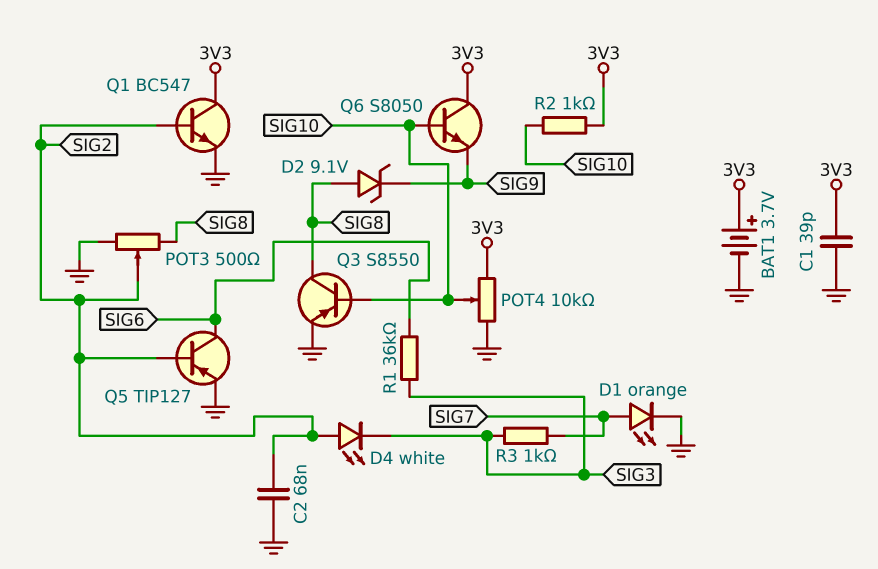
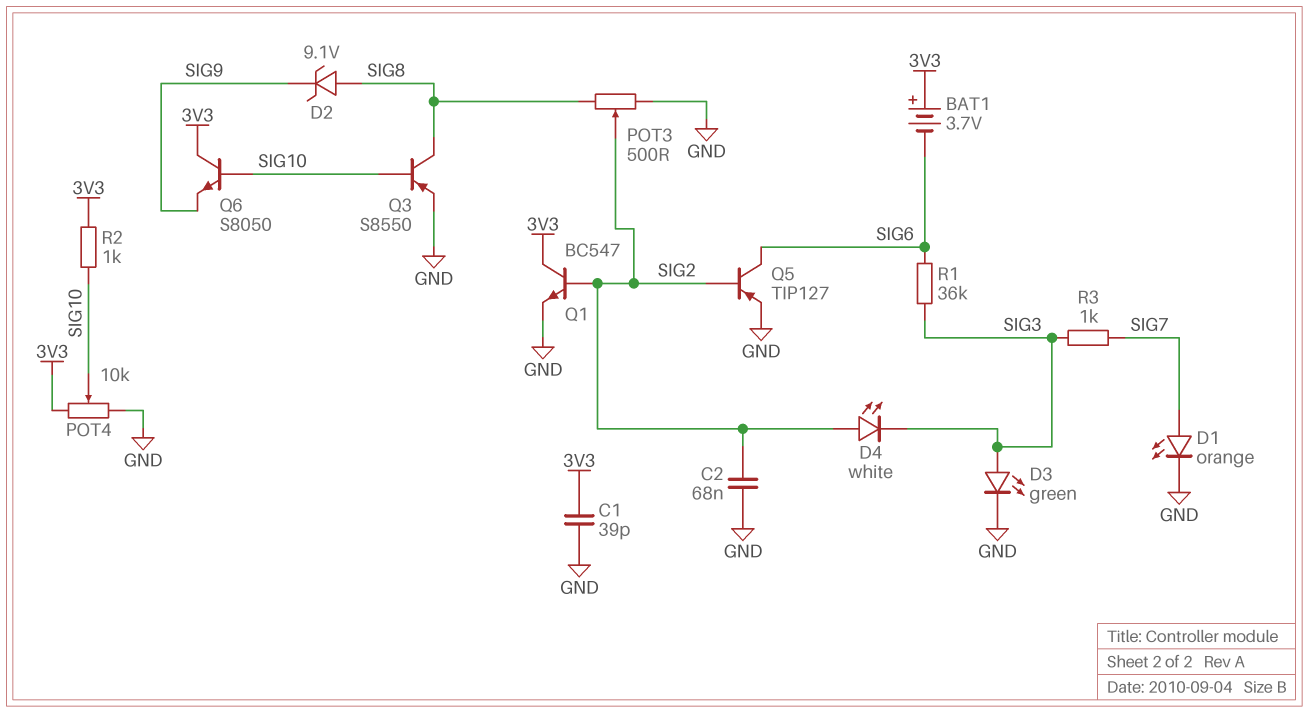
BAT1: 3.7V (plus 3V3, minus GND) -> 3.7V (plus 3V3, minus SIG6)
D3: none -> LED green (A SIG3, K GND)

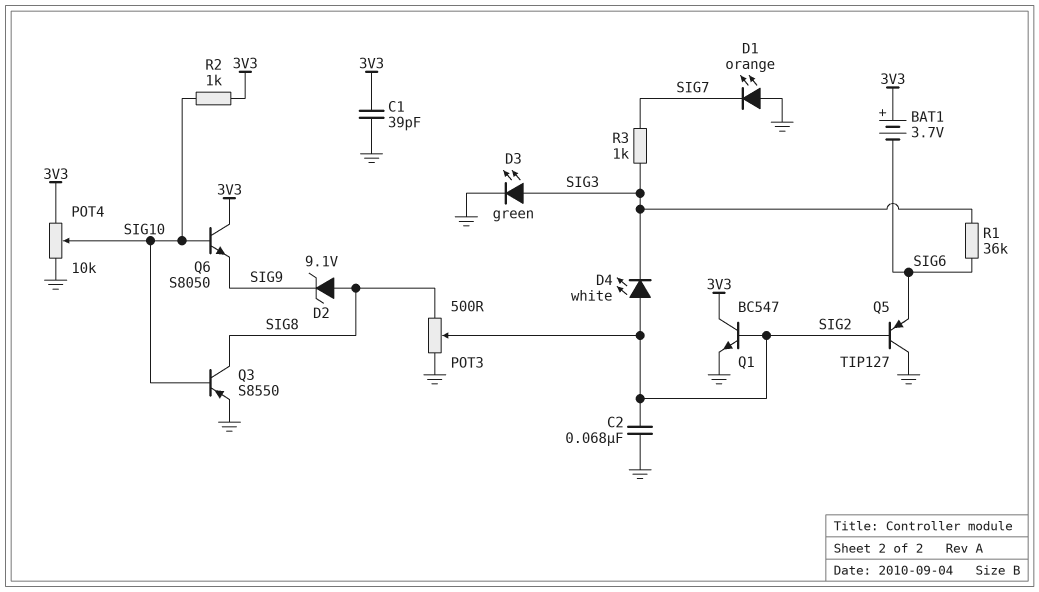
D1: LED orange (A SIG7, K GND) -> LED orange (A GND, K SIG7)
Q5: PNP TIP127 (B SIG2, C SIG6, E GND) -> PNP TIP127 (B SIG2, C GND, E SIG6)

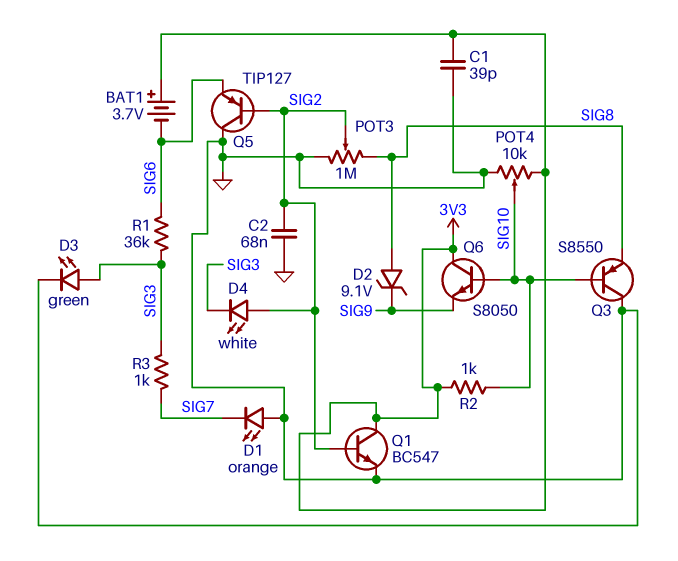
POT3: 500 (GND, SIG8, wiper SIG2) -> 1M (GND, SIG8, wiper SIG2)
Q3: PNP S8550 (B SIG10, C SIG8, E GND) -> PNP S8550 (B SIG10, C GND, E SIG8)

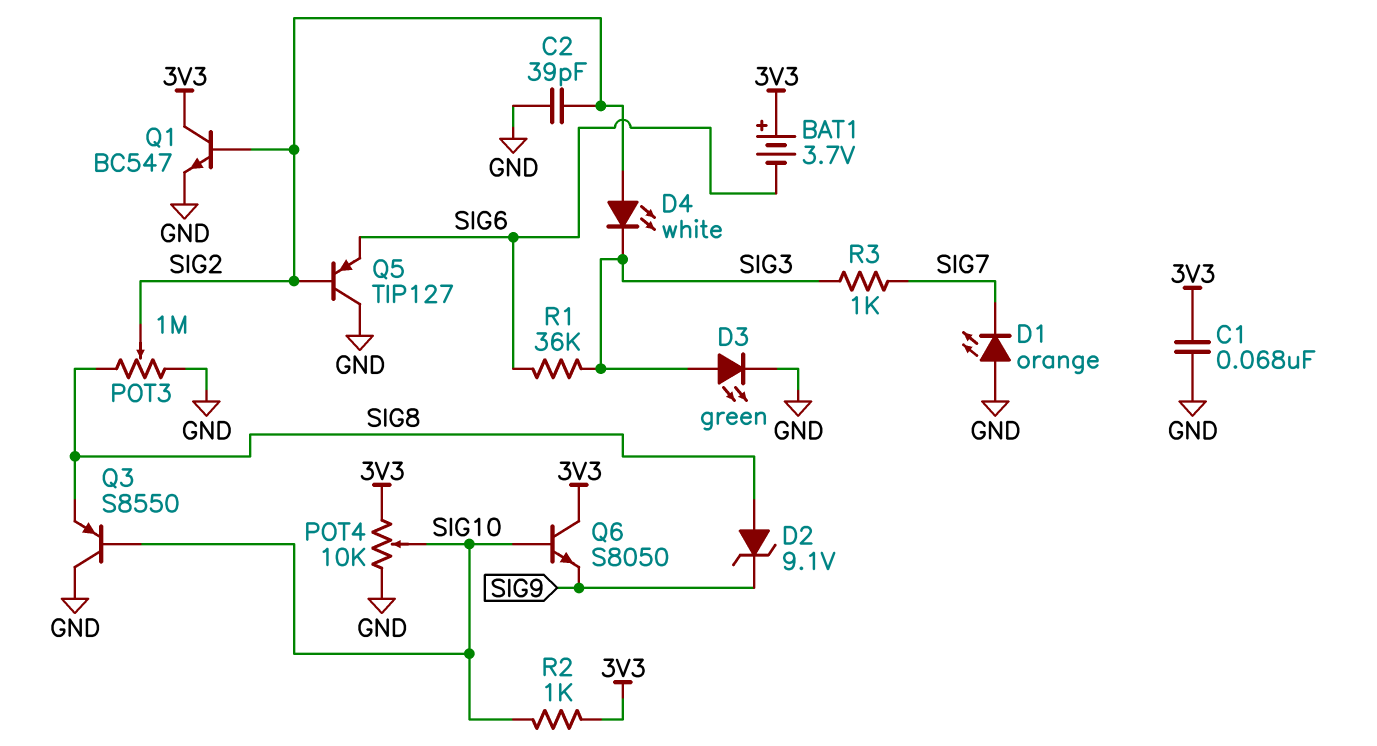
C1: 39pF (3V3, GND) -> 68nF (3V3, GND)
C2: 68nF (GND, SIG2) -> 39pF (GND, SIG2)

